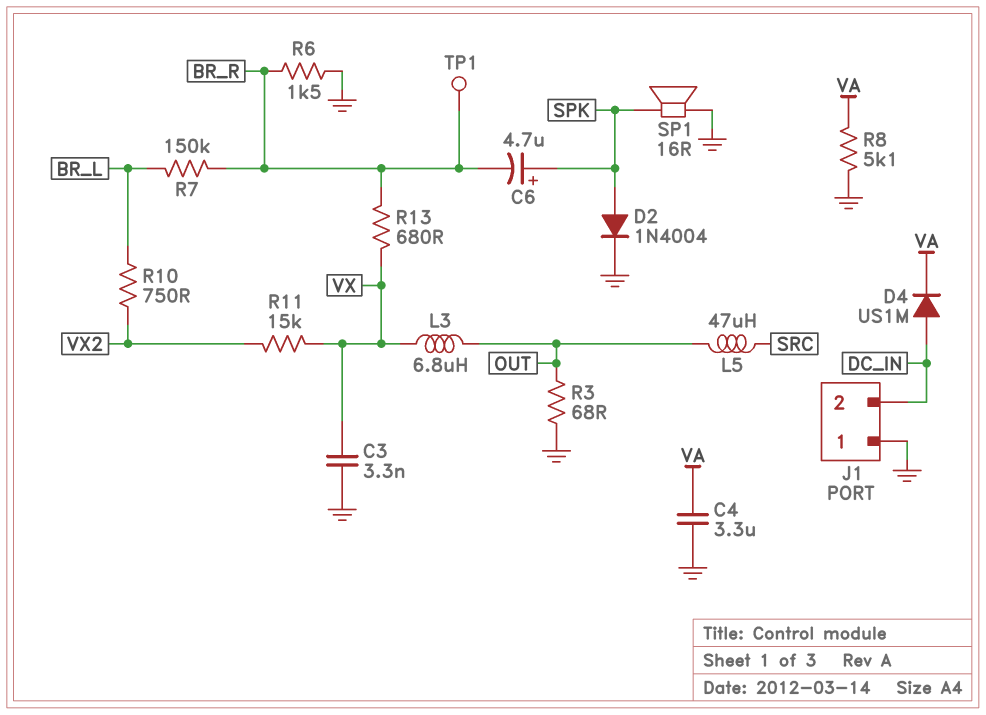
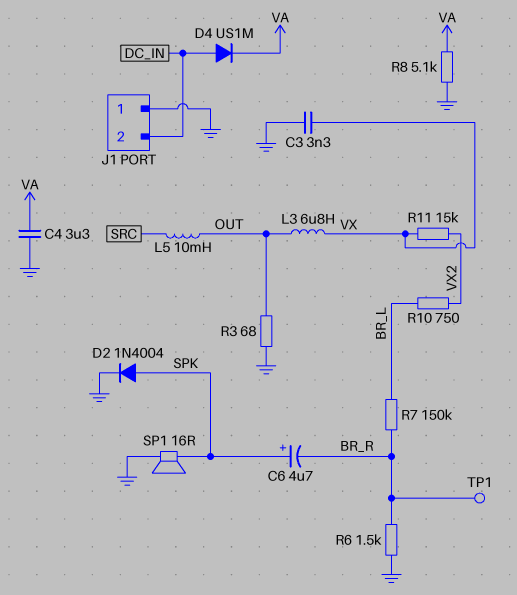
L5: 47uH (OUT, SRC) -> 10mH (OUT, SRC)
R13: 680 (BR_R, VX) -> none

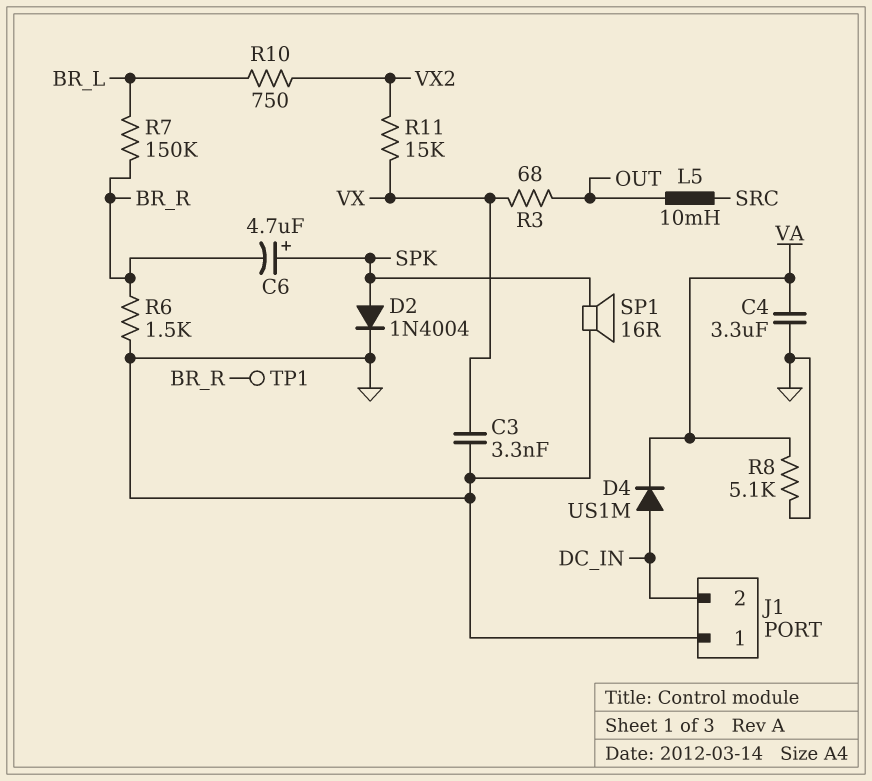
L3: 6.8uH (OUT, VX) -> none
R3: 68 (GND, OUT) -> 68 (OUT, VX)

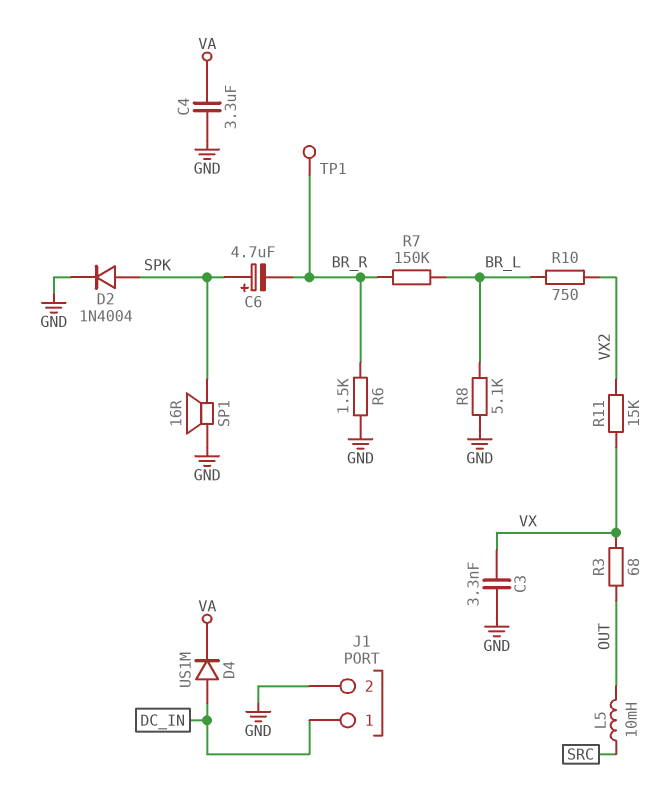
J1 pin 1: GND -> DC_IN
J1 pin 2: DC_IN -> GND
R8: 5.1k (GND, VA) -> 5.1k (BR_L, GND)

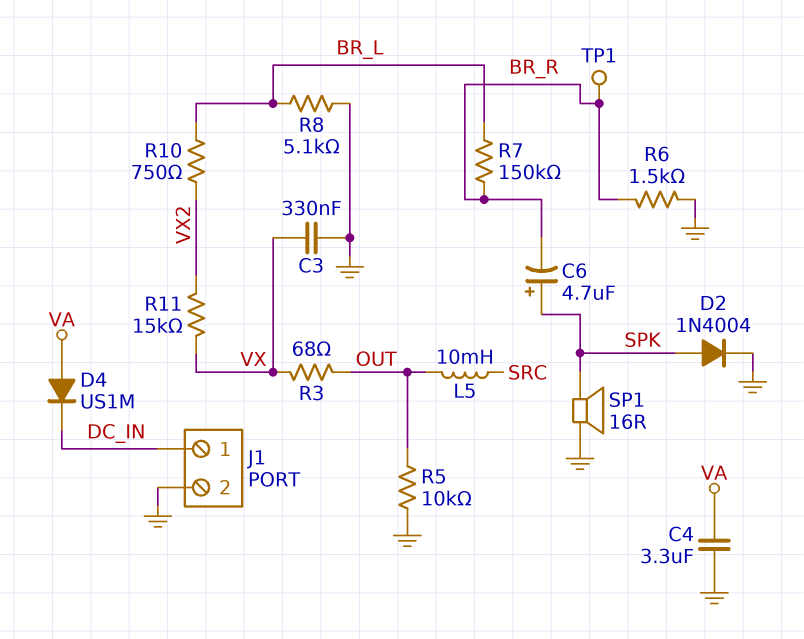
C3: 3.3nF (GND, VX) -> 330nF (GND, VX)
D4: diode US1M (A DC_IN, K VA) -> diode US1M (A VA, K DC_IN)
R5: none -> 10k (GND, OUT)

